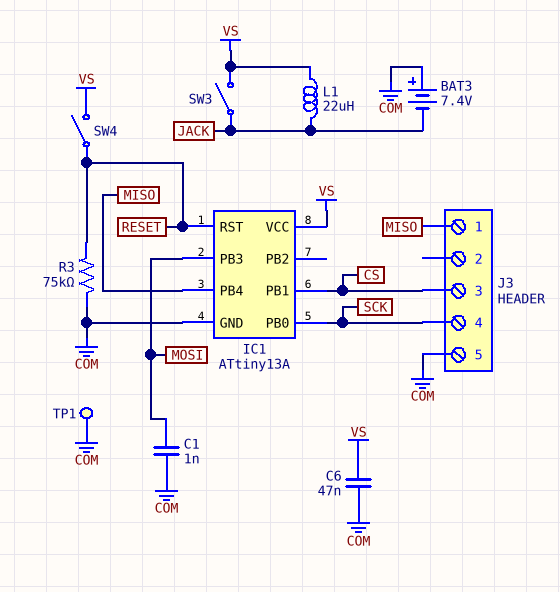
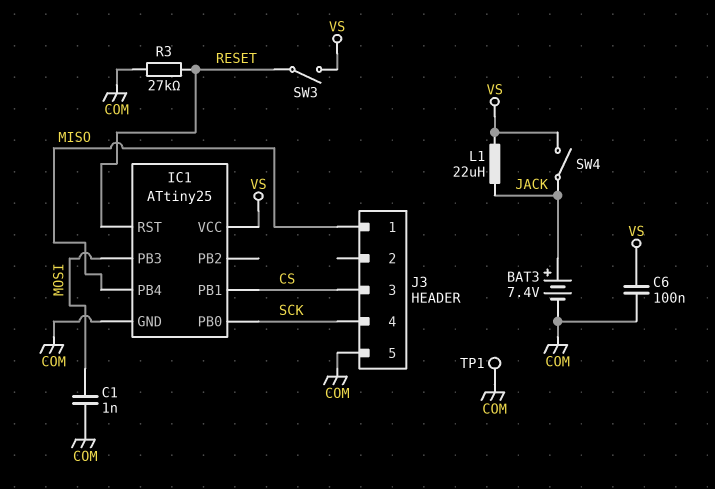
BAT3: 7.4V (plus COM, minus JACK) -> 7.4V (plus JACK, minus COM)
C6: 47nF (COM, VS) -> 100nF (COM, VS)
IC1: ATtiny13A -> ATtiny25
R3: 75k (COM, RESET) -> 27k (COM, RESET)
SW3: switch (JACK, VS) -> switch (RESET, VS)
SW4: switch (RESET, VS) -> switch (JACK, VS)

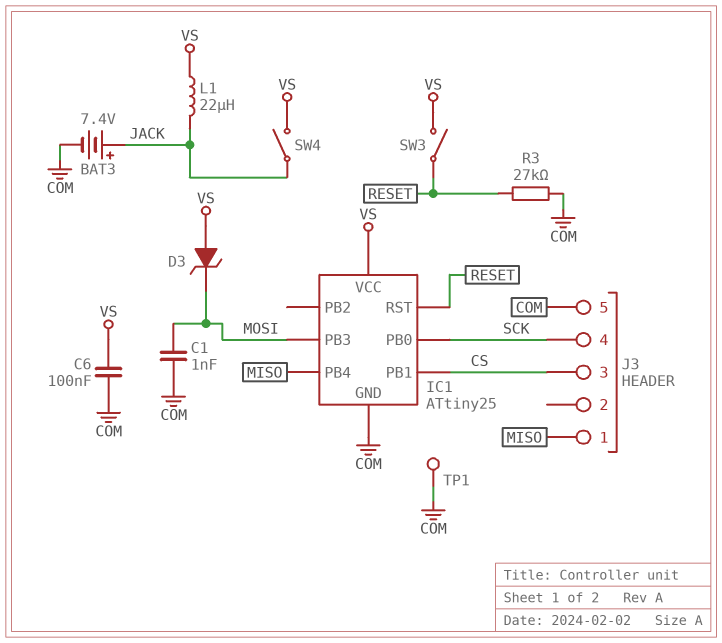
D3: none -> zener (A VS, K MOSI)

